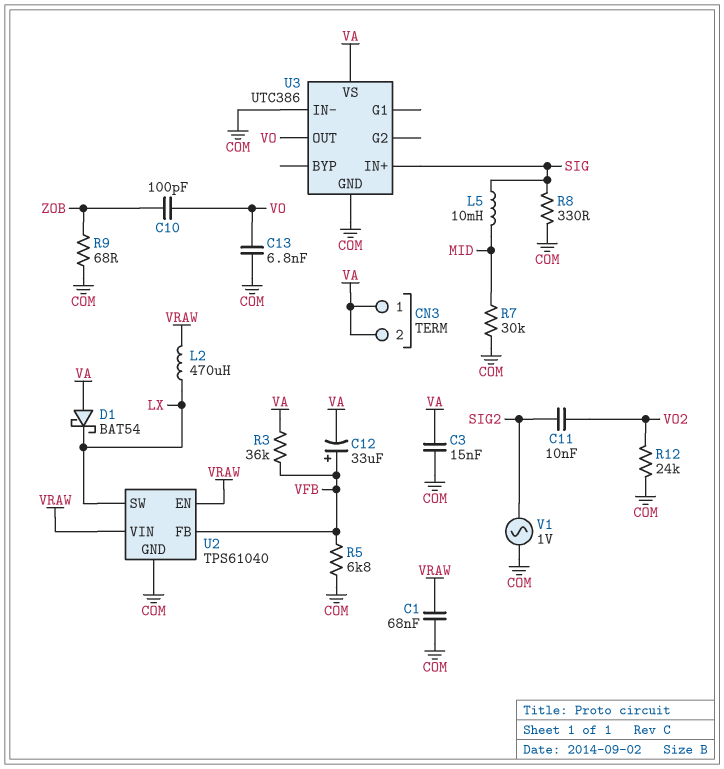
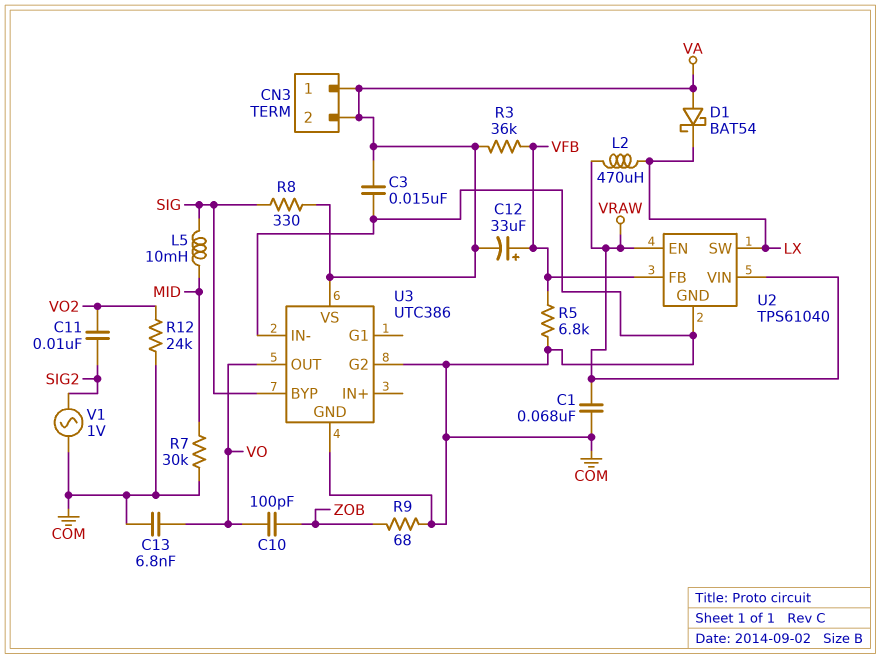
R8: 330 (COM, SIG) -> 330 (SIG, VA)
U3 pin BYP: none -> SIG
U3 pin G2: none -> COM
U3 pin IN+: SIG -> none

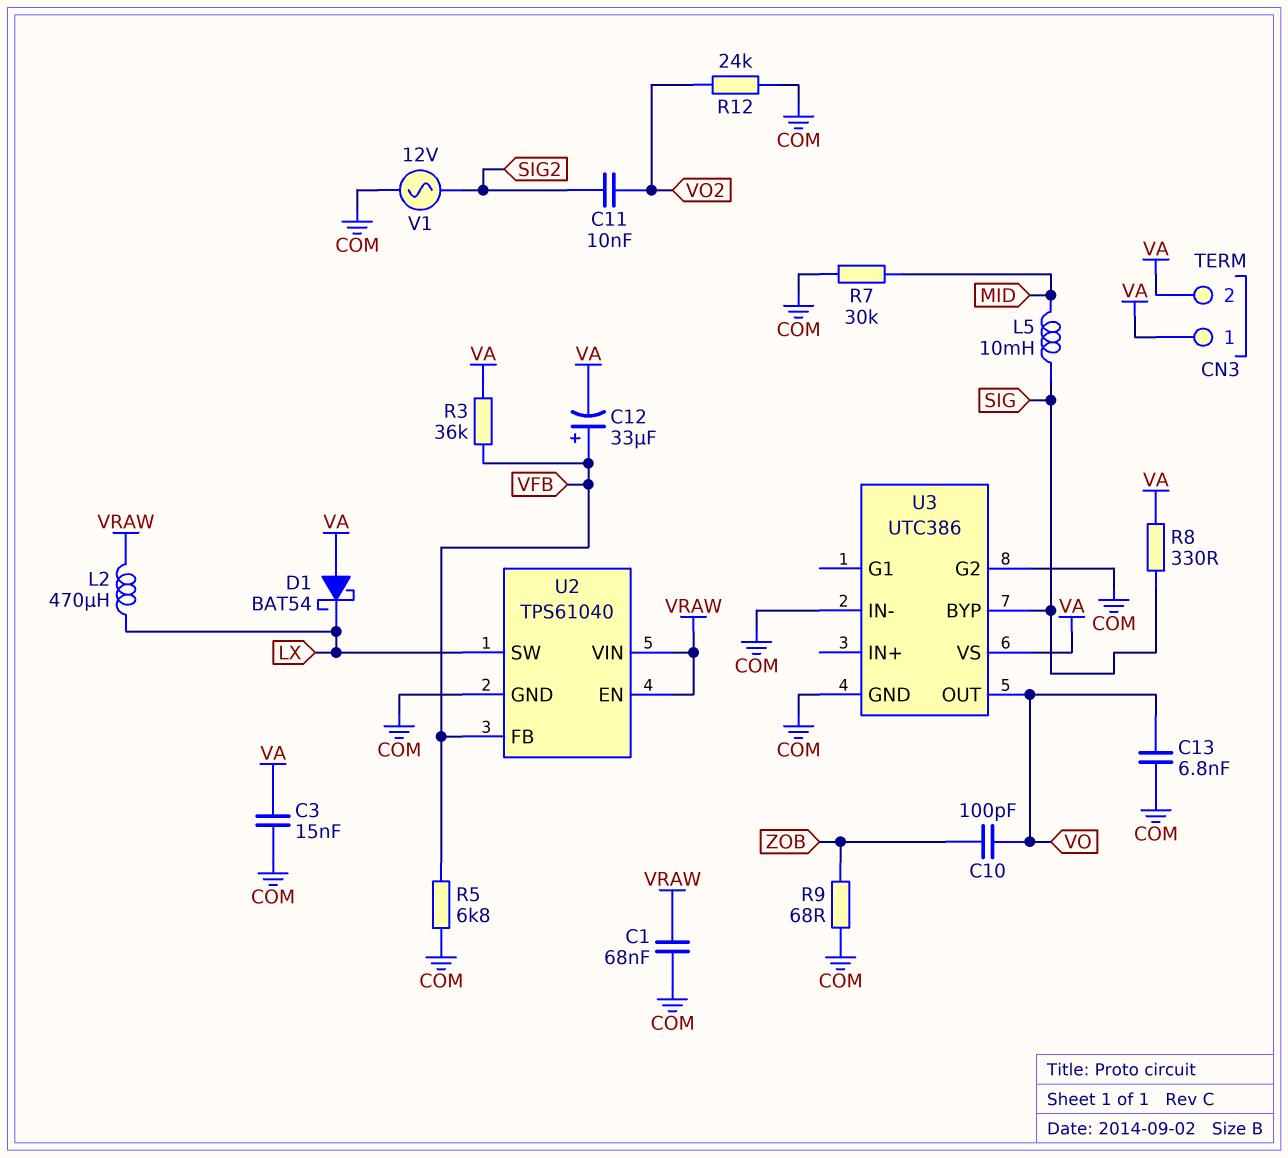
V1: AC 1V (COM, SIG2) -> AC 12V (COM, SIG2)

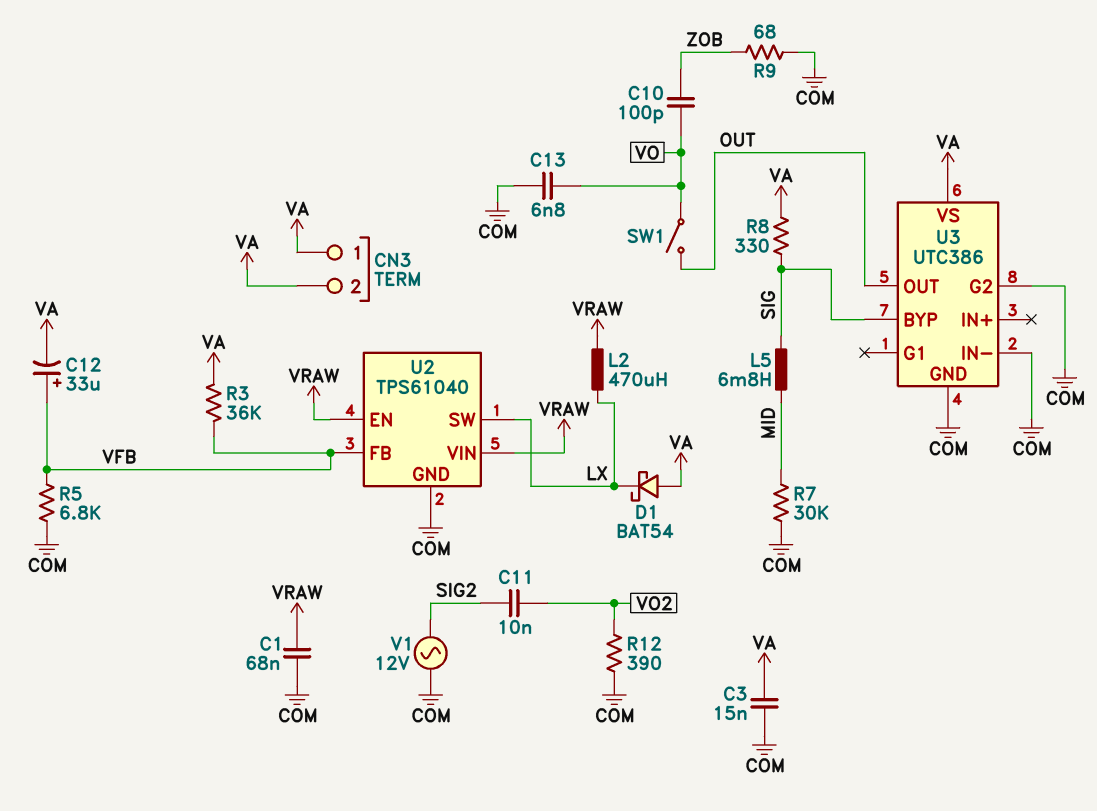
L5: 10mH (MID, SIG) -> 6.8mH (MID, SIG)
R12: 24k (COM, VO2) -> 390 (COM, VO2)
SW1: none -> switch (OUT, VO)
U3 pin OUT: VO -> OUT

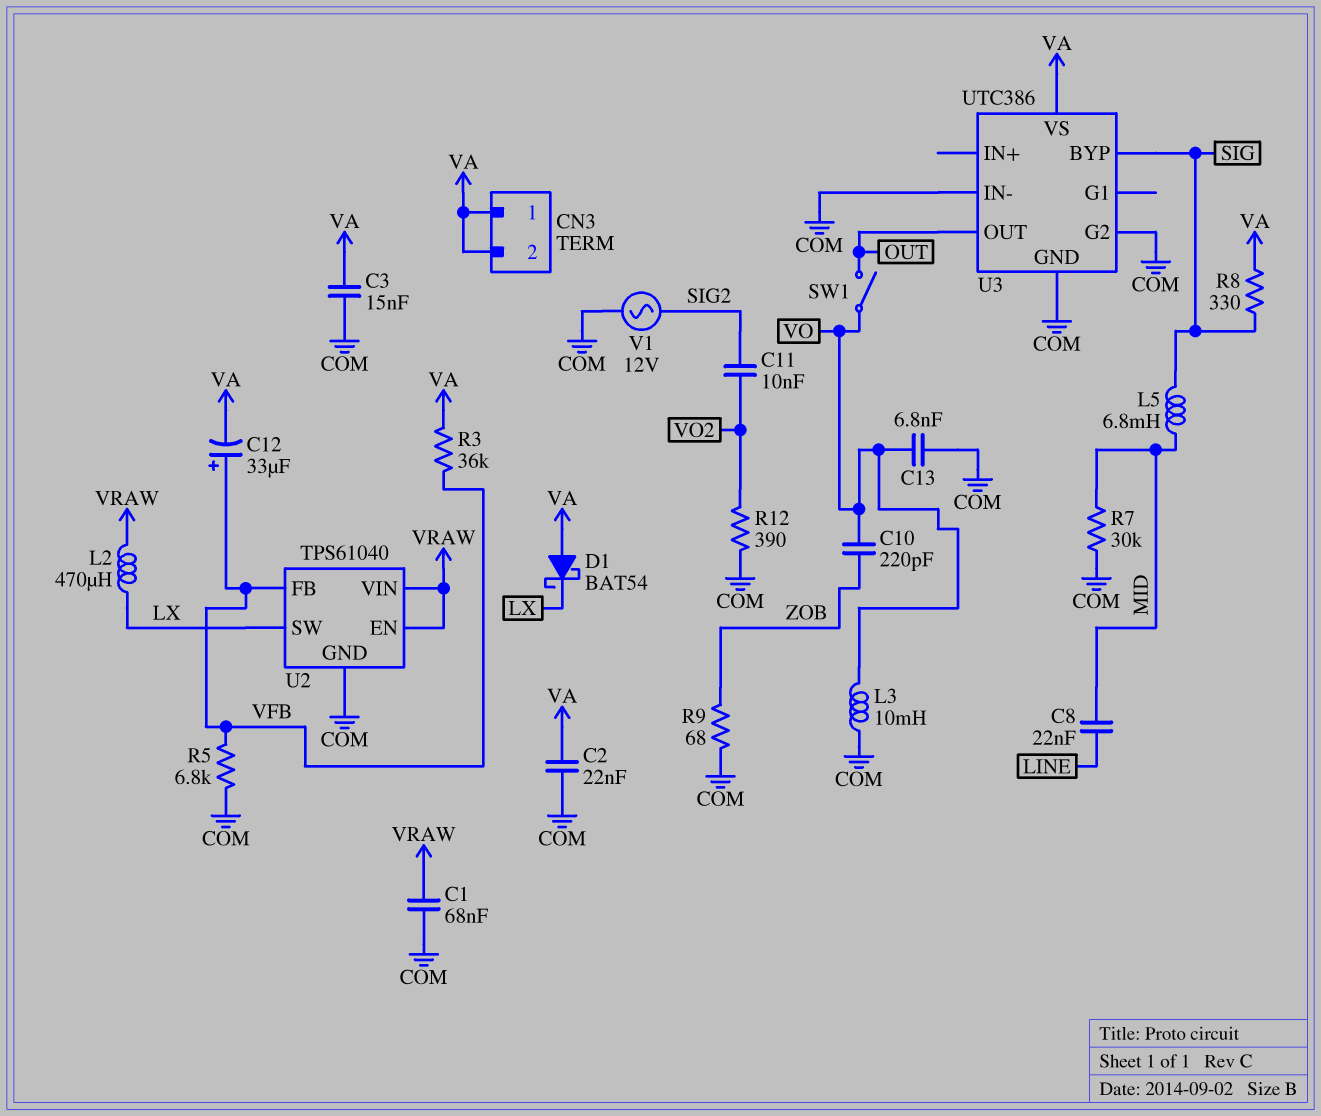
C2: none -> 22nF (COM, VA)
C8: none -> 22nF (LINE, MID)
C10: 100pF (VO, ZOB) -> 220pF (VO, ZOB)
L3: none -> 10mH (COM, VO)

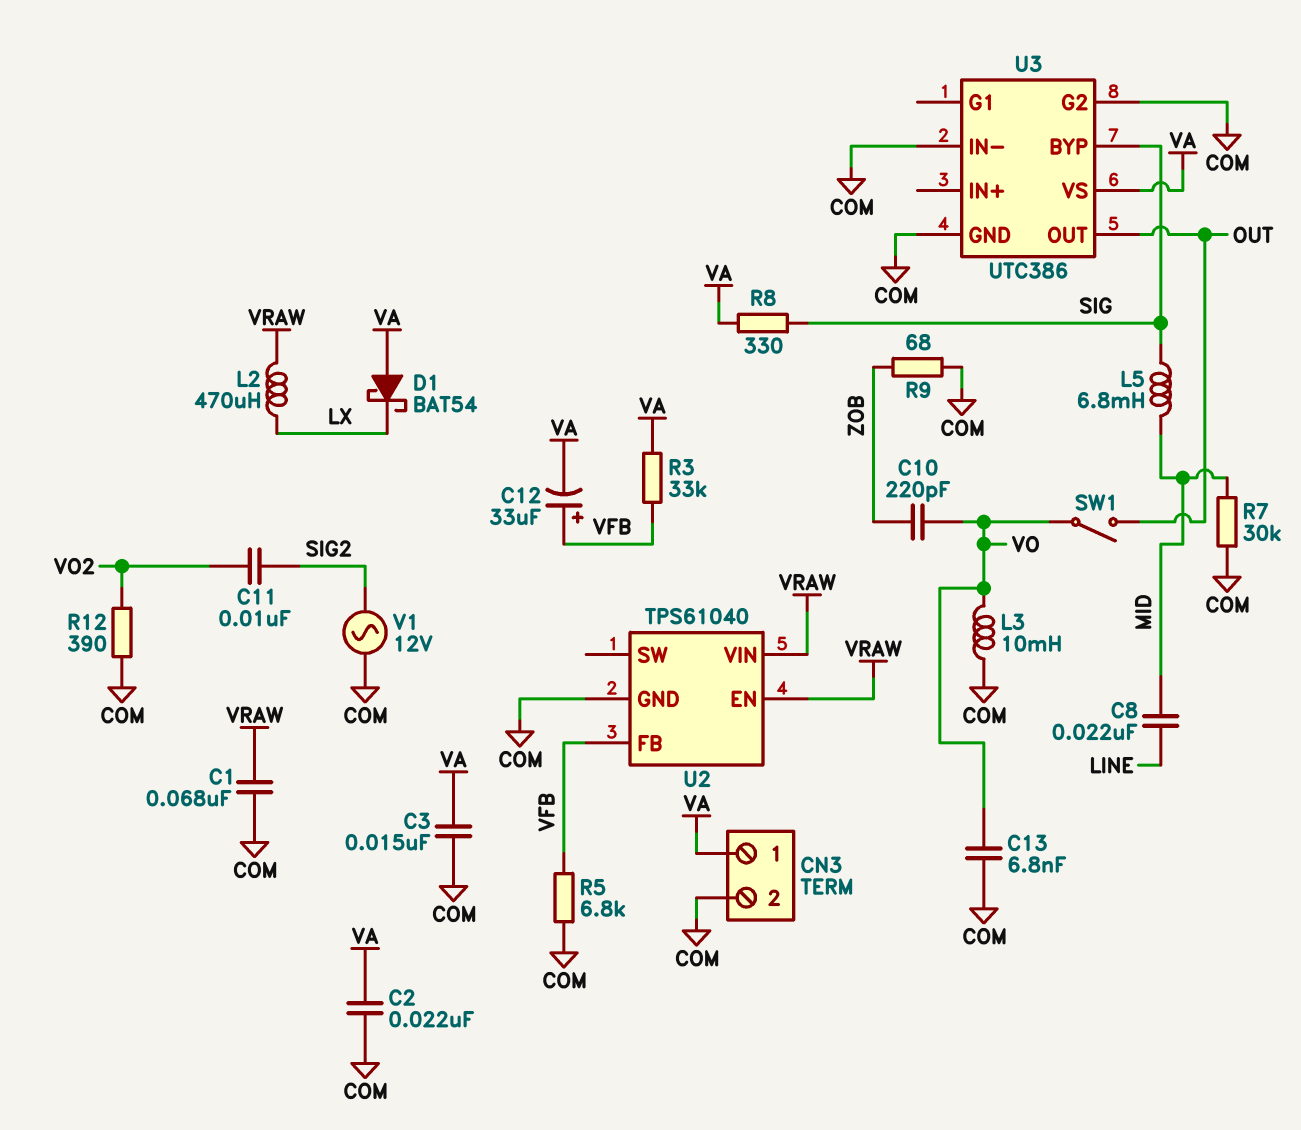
CN3 pin 2: VA -> COM
R3: 36k (VA, VFB) -> 33k (VA, VFB)
U2 pin SW: LX -> none

